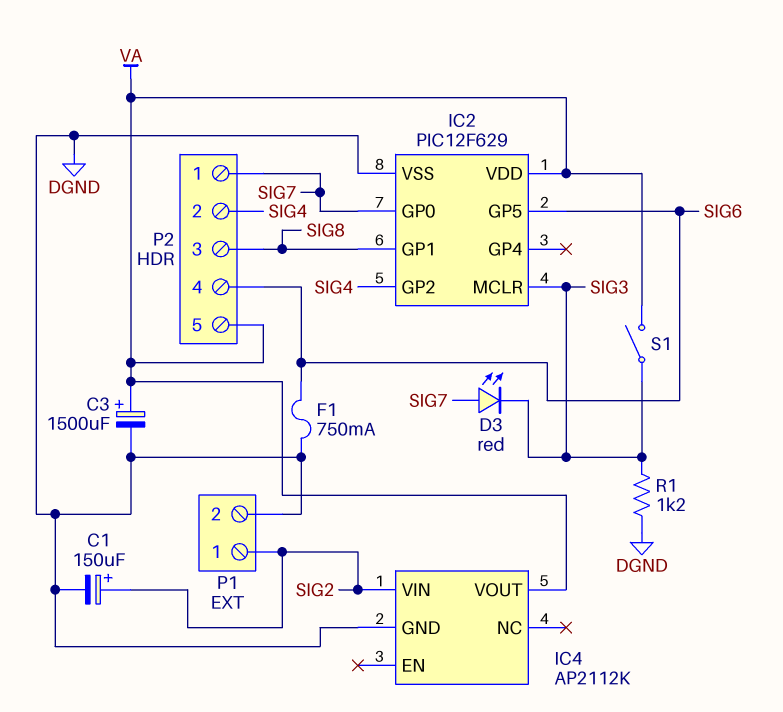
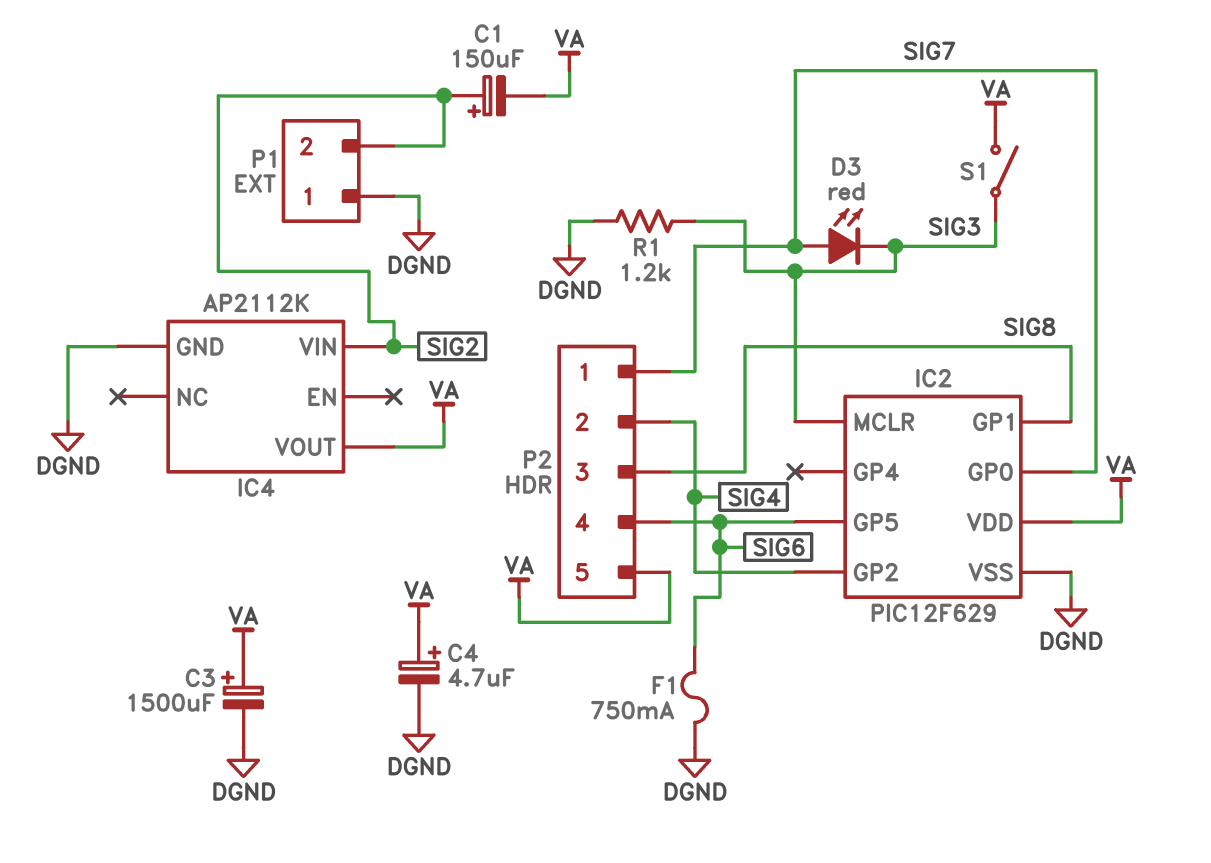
C1: 150uF (plus SIG2, minus DGND) -> 150uF (plus SIG2, minus VA)
C4: none -> 4.7uF (plus VA, minus DGND)
P1 pin 1: SIG2 -> DGND
P1 pin 2: DGND -> SIG2

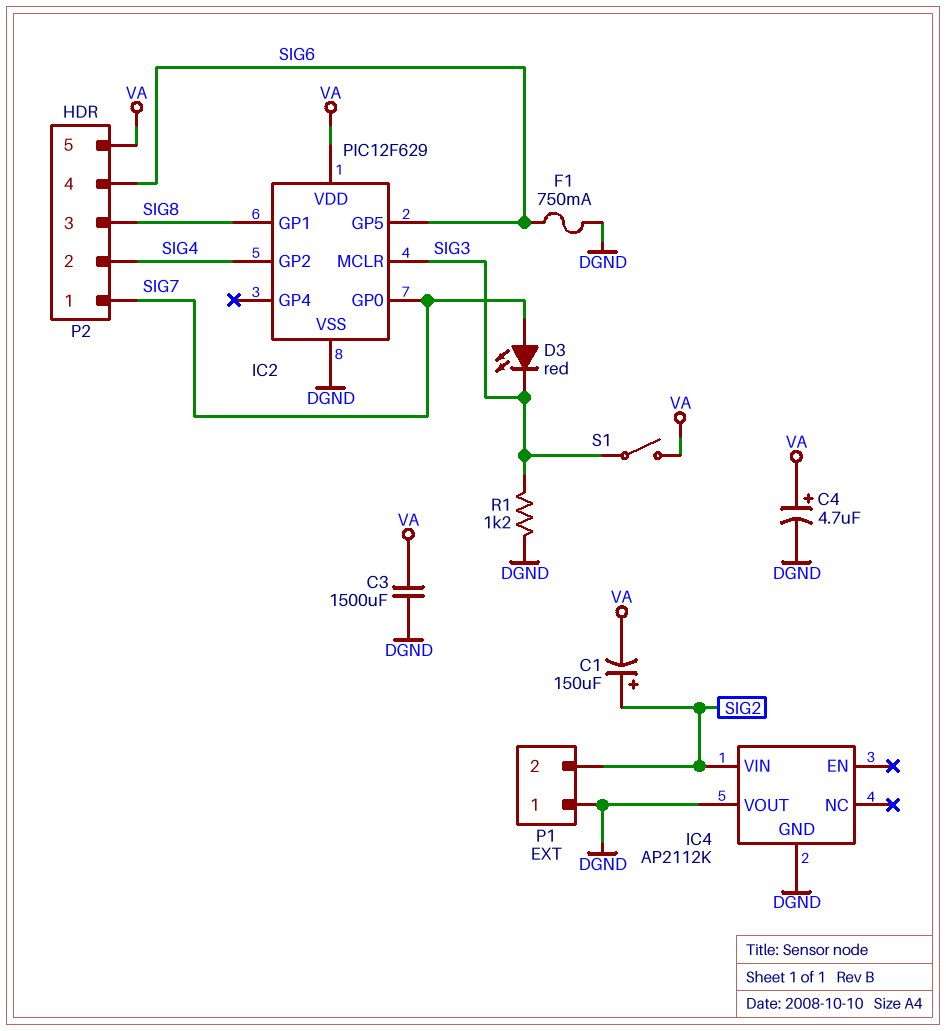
C3: 1500uF (plus VA, minus DGND) -> 1500uF (DGND, VA)
IC4 pin VOUT: VA -> DGND

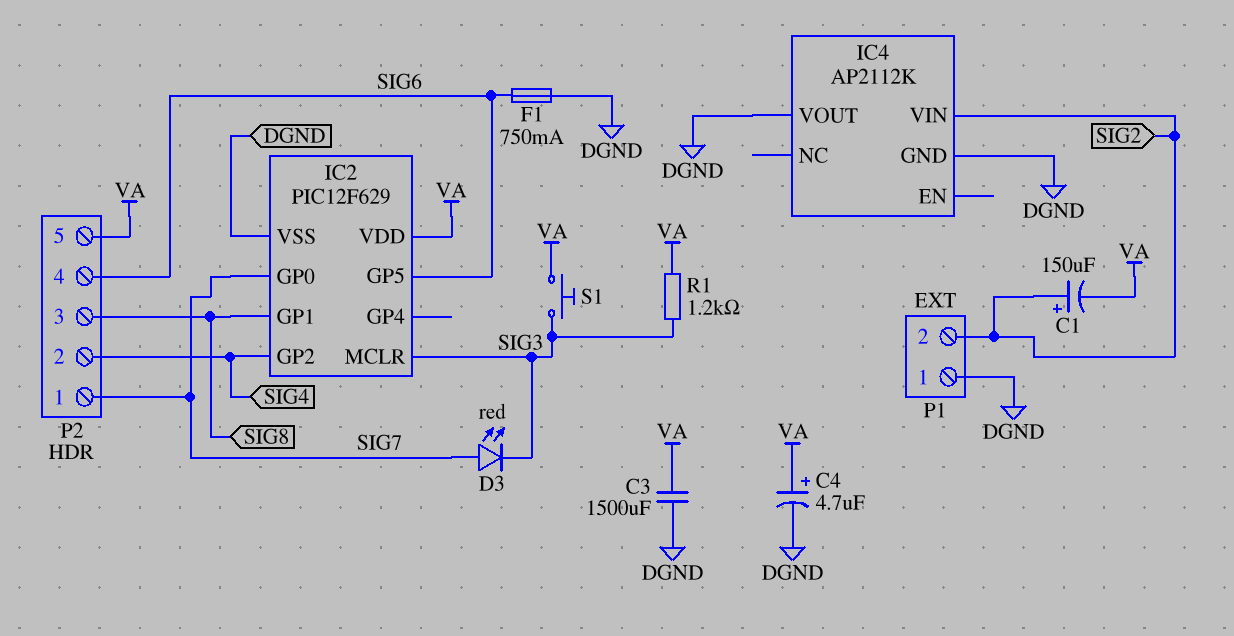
R1: 1.2k (DGND, SIG3) -> 1.2k (SIG3, VA)
S1: switch (SIG3, VA) -> button (SIG3, VA)

